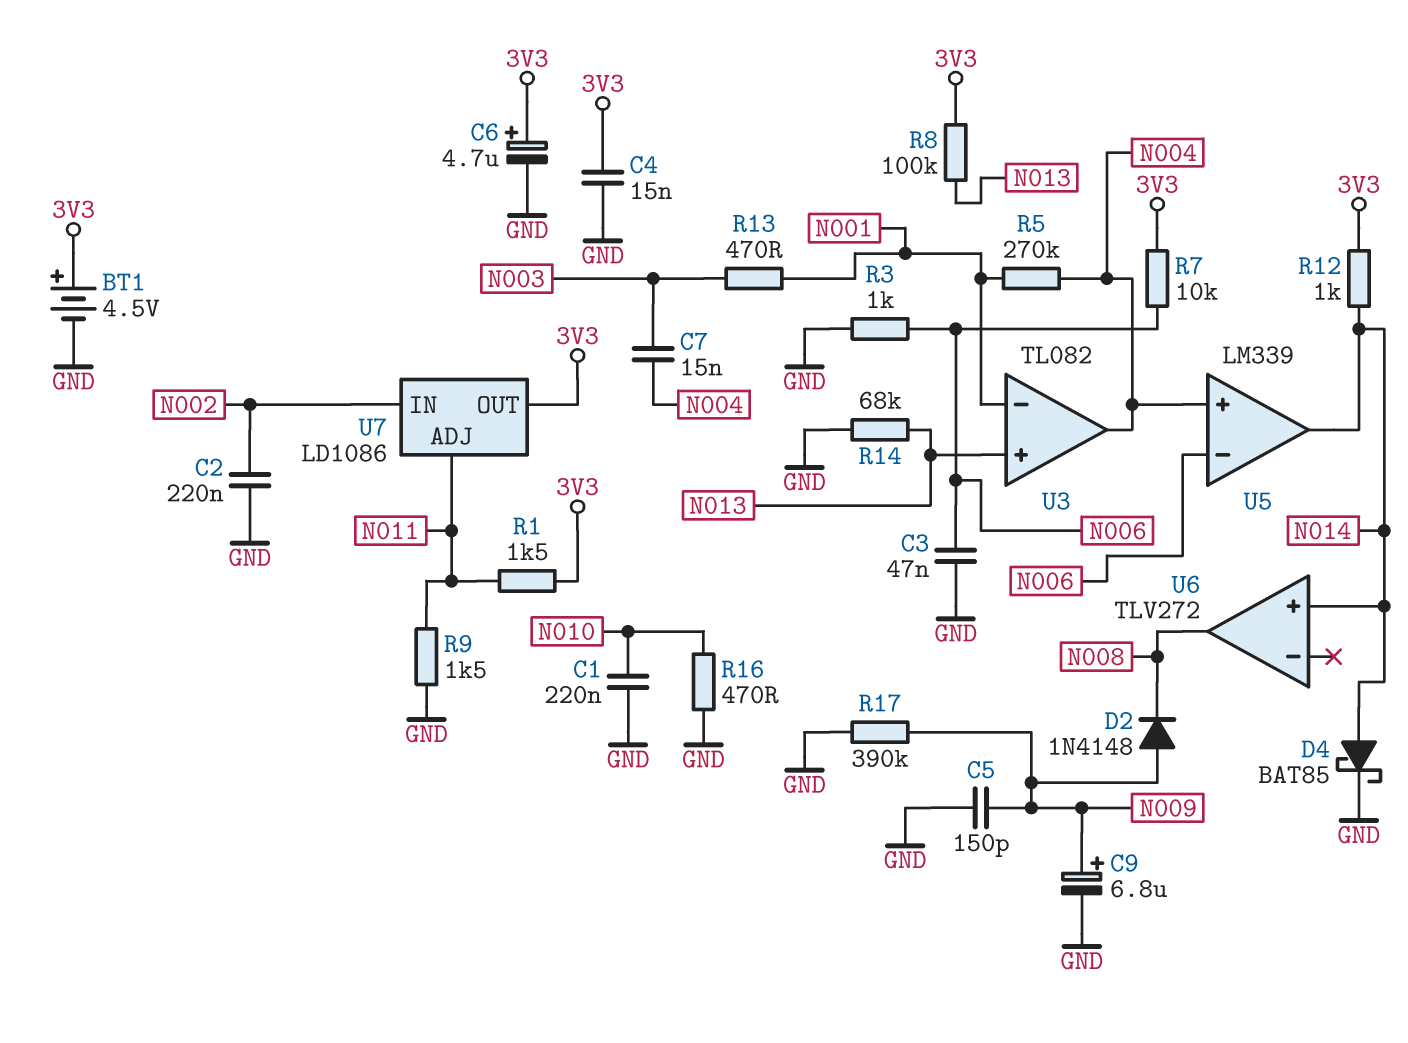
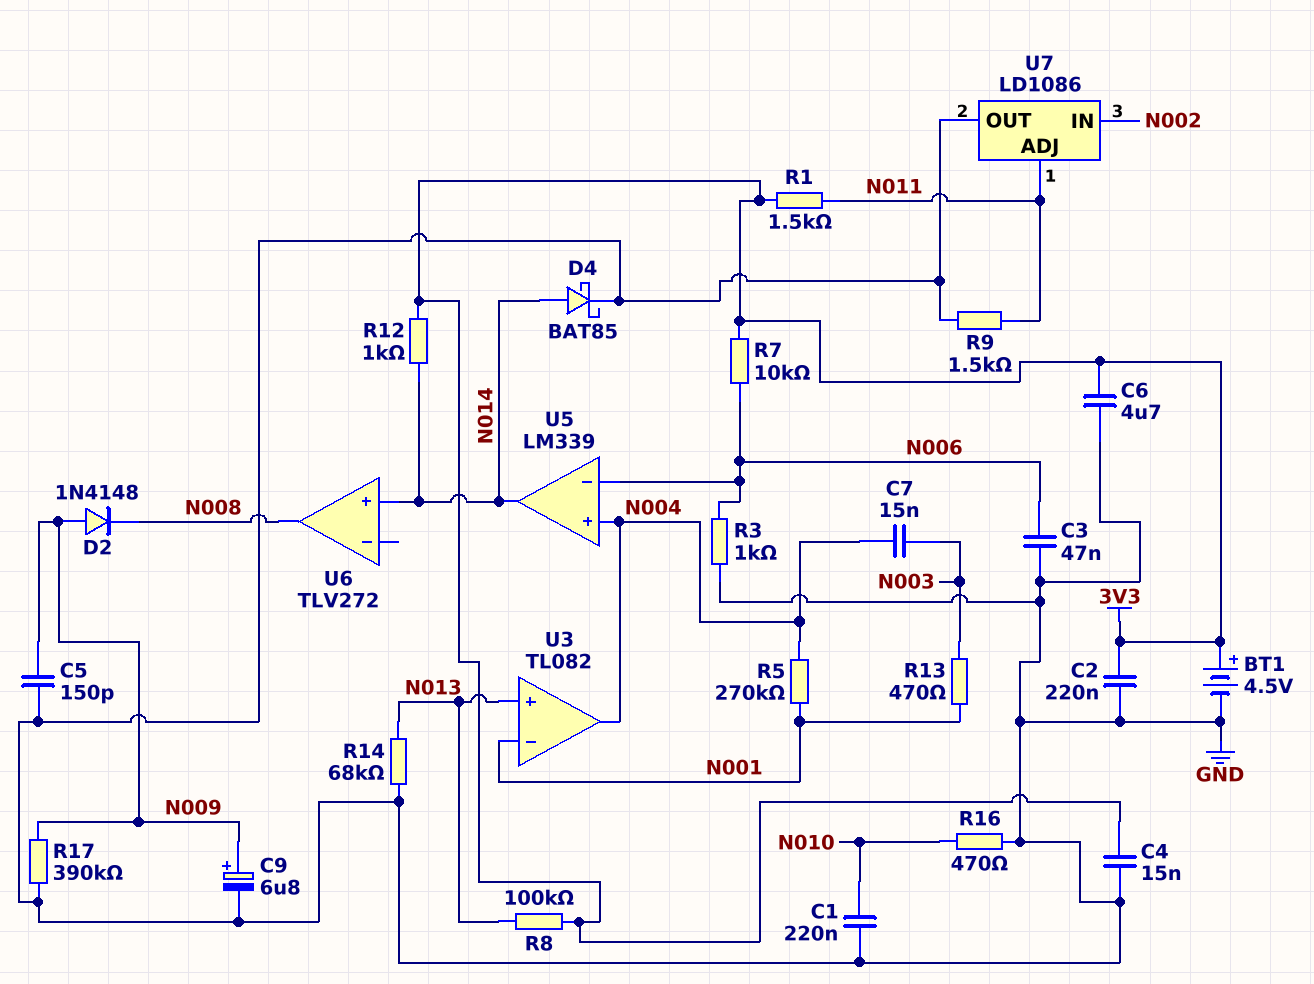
C2: 220nF (GND, N002) -> 220nF (3V3, GND)
C6: 4.7uF (plus 3V3, minus GND) -> 4.7uF (3V3, GND)
U7 pin OUT: 3V3 -> GND

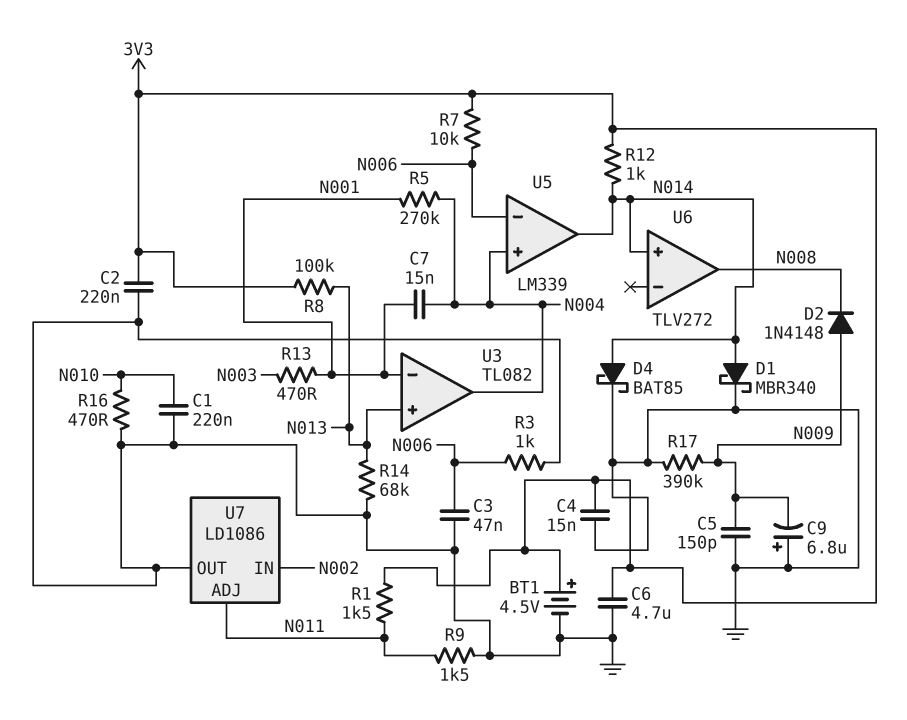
C7: 15nF (N003, N004) -> 15nF (N001, N004)
C9: 6.8uF (plus N009, minus GND) -> 6.8uF (plus GND, minus N009)
D1: none -> schottky MBR340 (A N014, K GND)

